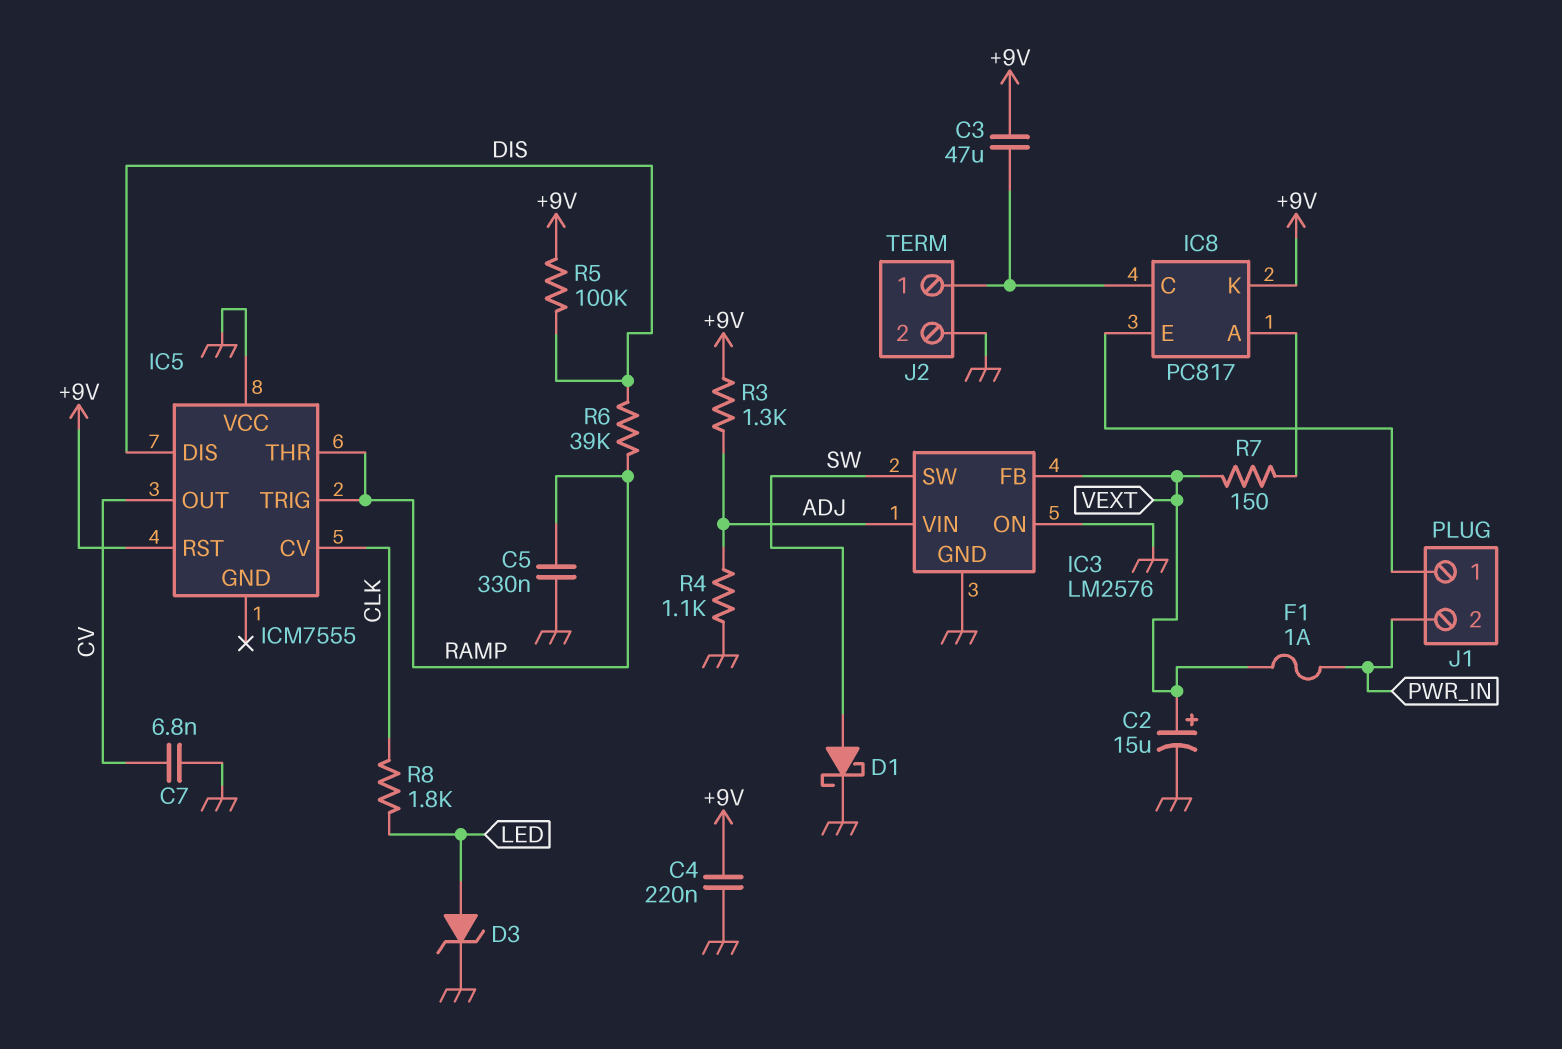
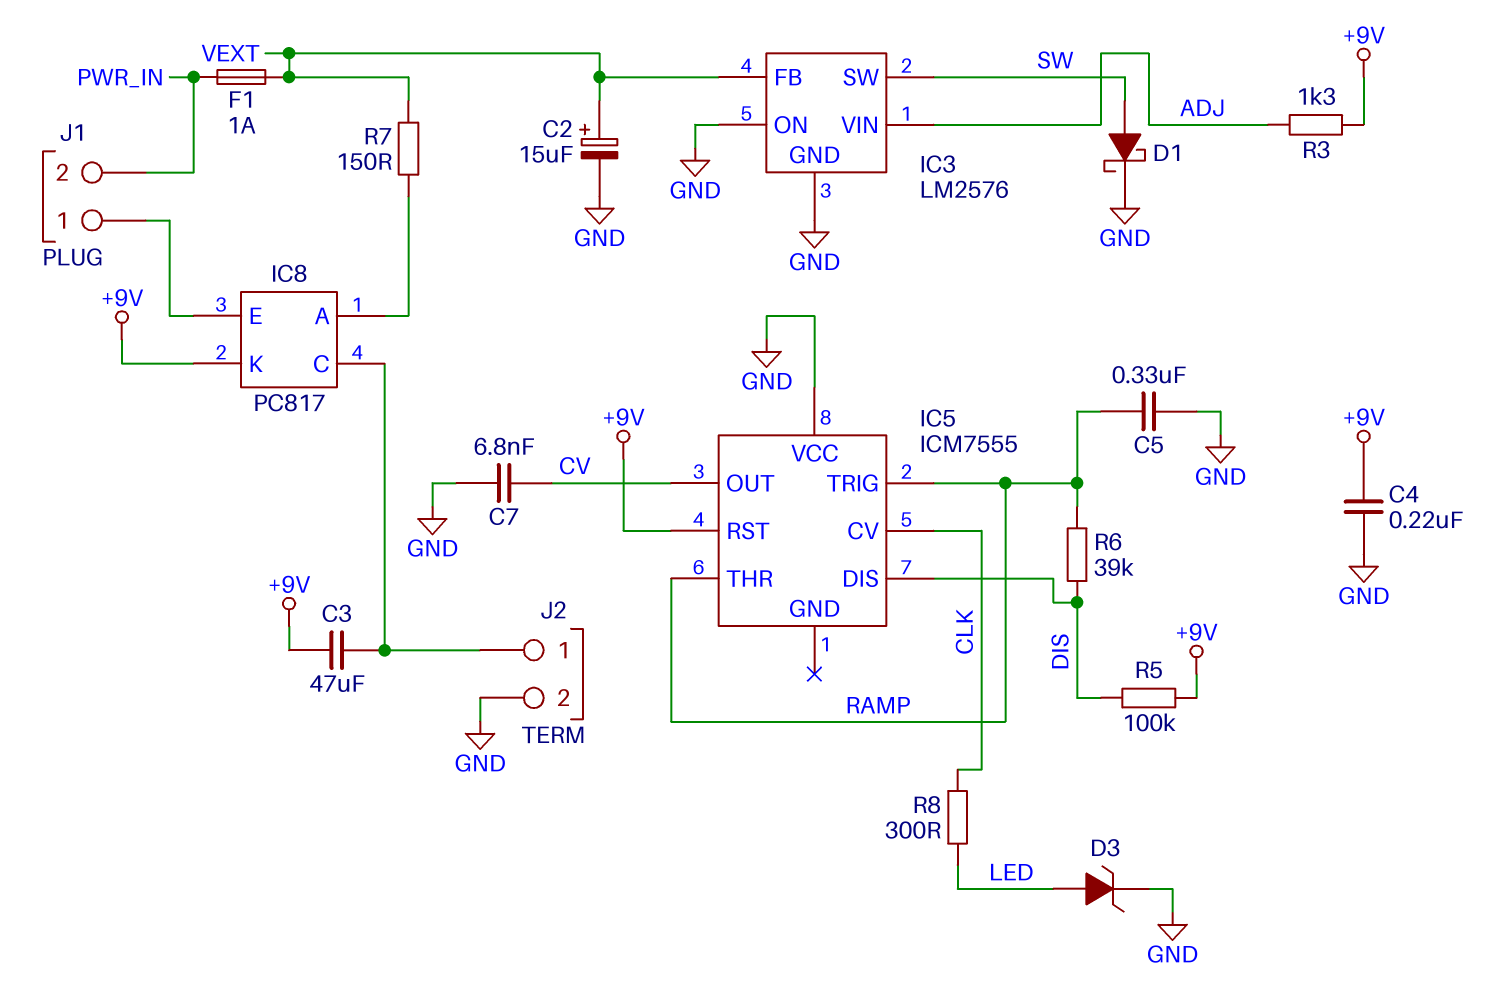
R4: 1.1k (ADJ, GND) -> none
R8: 1.8k (CLK, LED) -> 300 (CLK, LED)

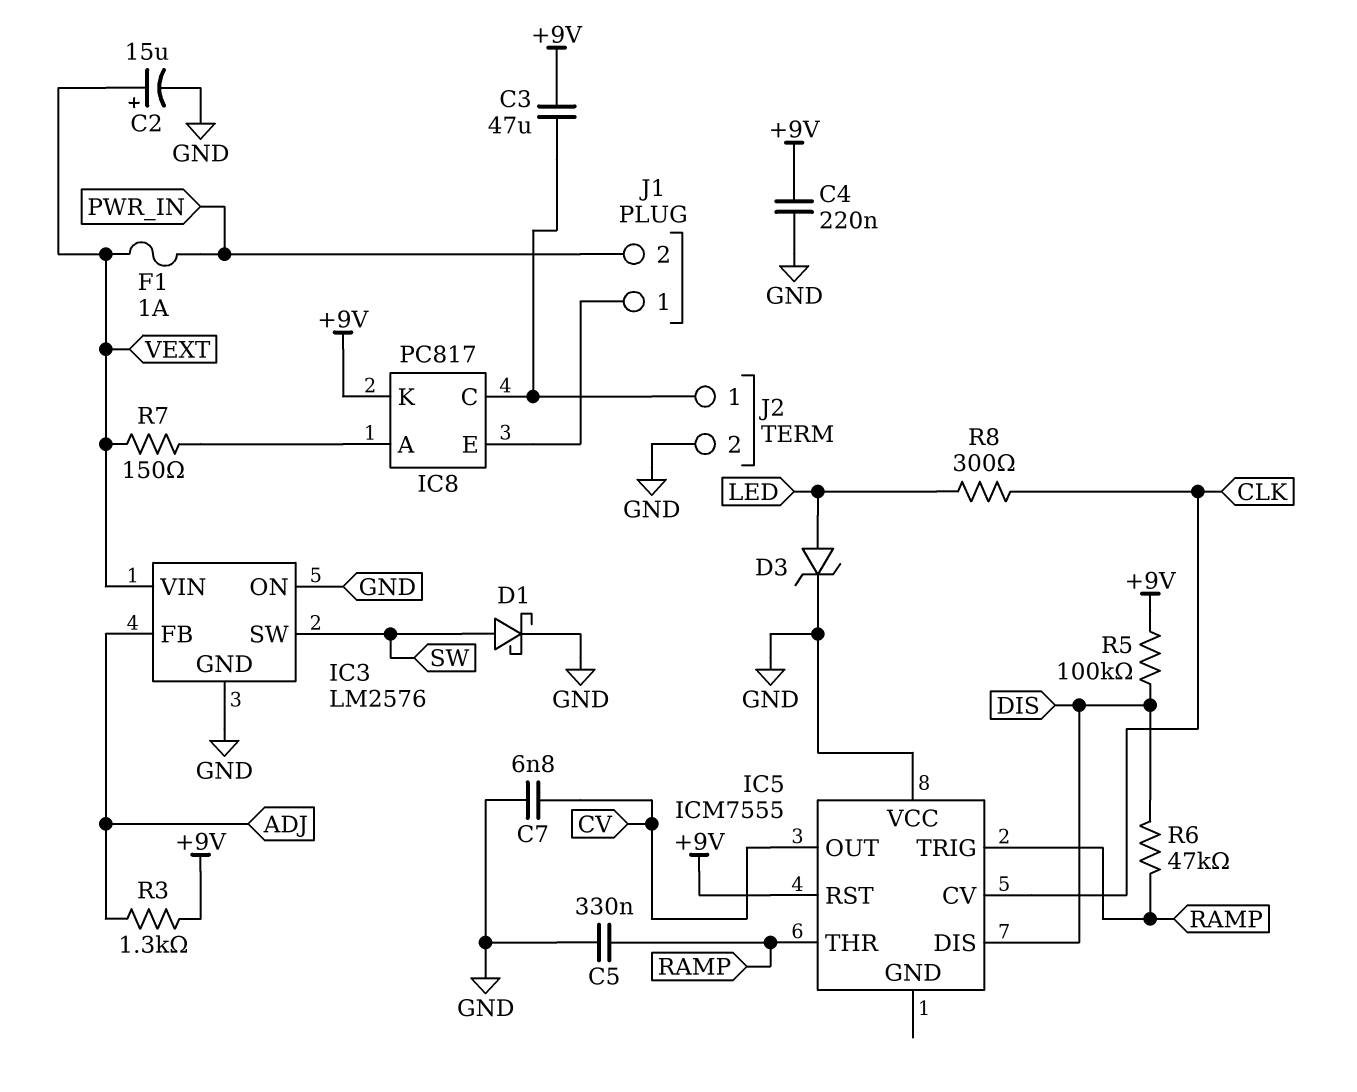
IC3 pin FB: VEXT -> ADJ
IC3 pin VIN: ADJ -> VEXT
R6: 39k (DIS, RAMP) -> 47k (DIS, RAMP)

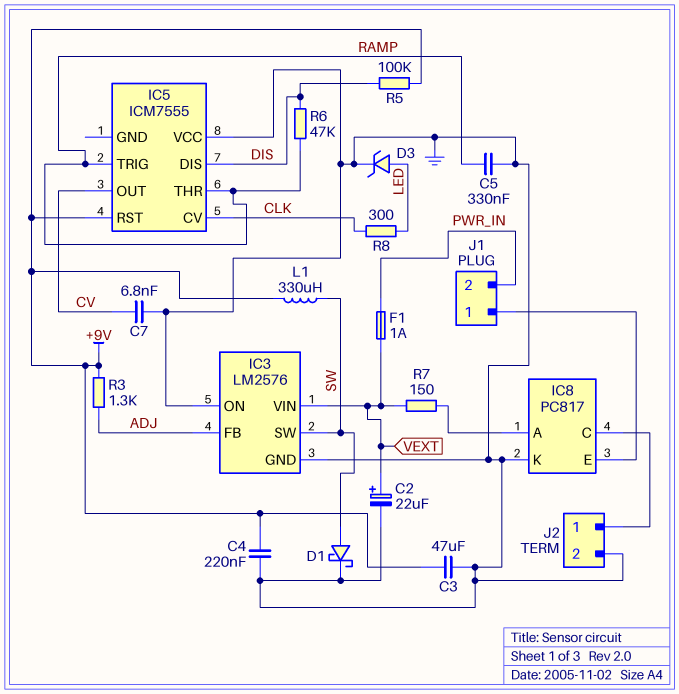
C2: 15uF (plus VEXT, minus GND) -> 22uF (plus VEXT, minus GND)
C3: 47uF (+9V, IC8/C) -> 47uF (+9V, GND)
IC8 pin K: +9V -> GND
L1: none -> 330uH (+9V, SW)

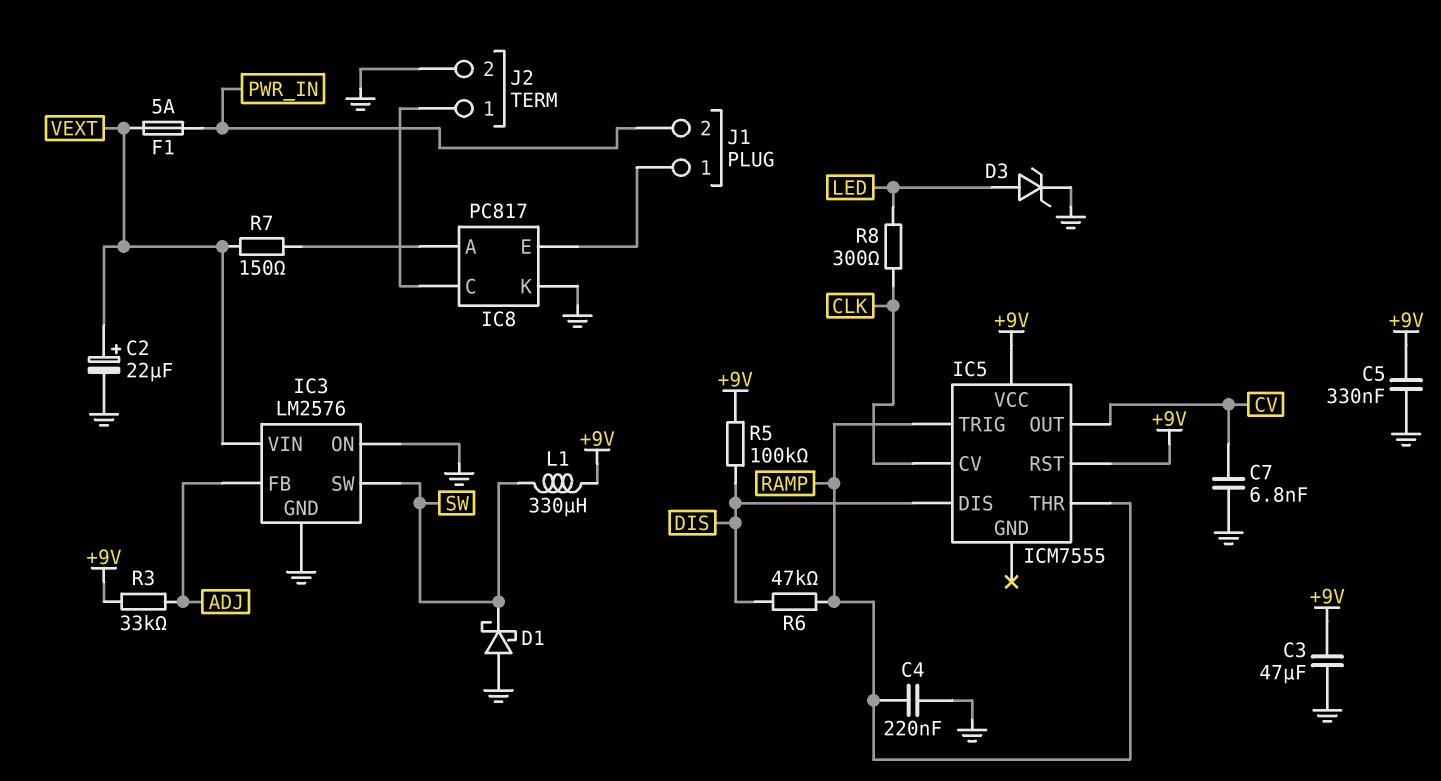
C4: 220nF (+9V, GND) -> 220nF (GND, RAMP)
C5: 330nF (GND, RAMP) -> 330nF (+9V, GND)
D1: schottky (A SW, K GND) -> schottky (A GND, K SW)
F1: 1A (PWR_IN, VEXT) -> 5A (PWR_IN, VEXT)
IC5 pin VCC: GND -> +9V
R3: 1.3k (+9V, ADJ) -> 33k (+9V, ADJ)

